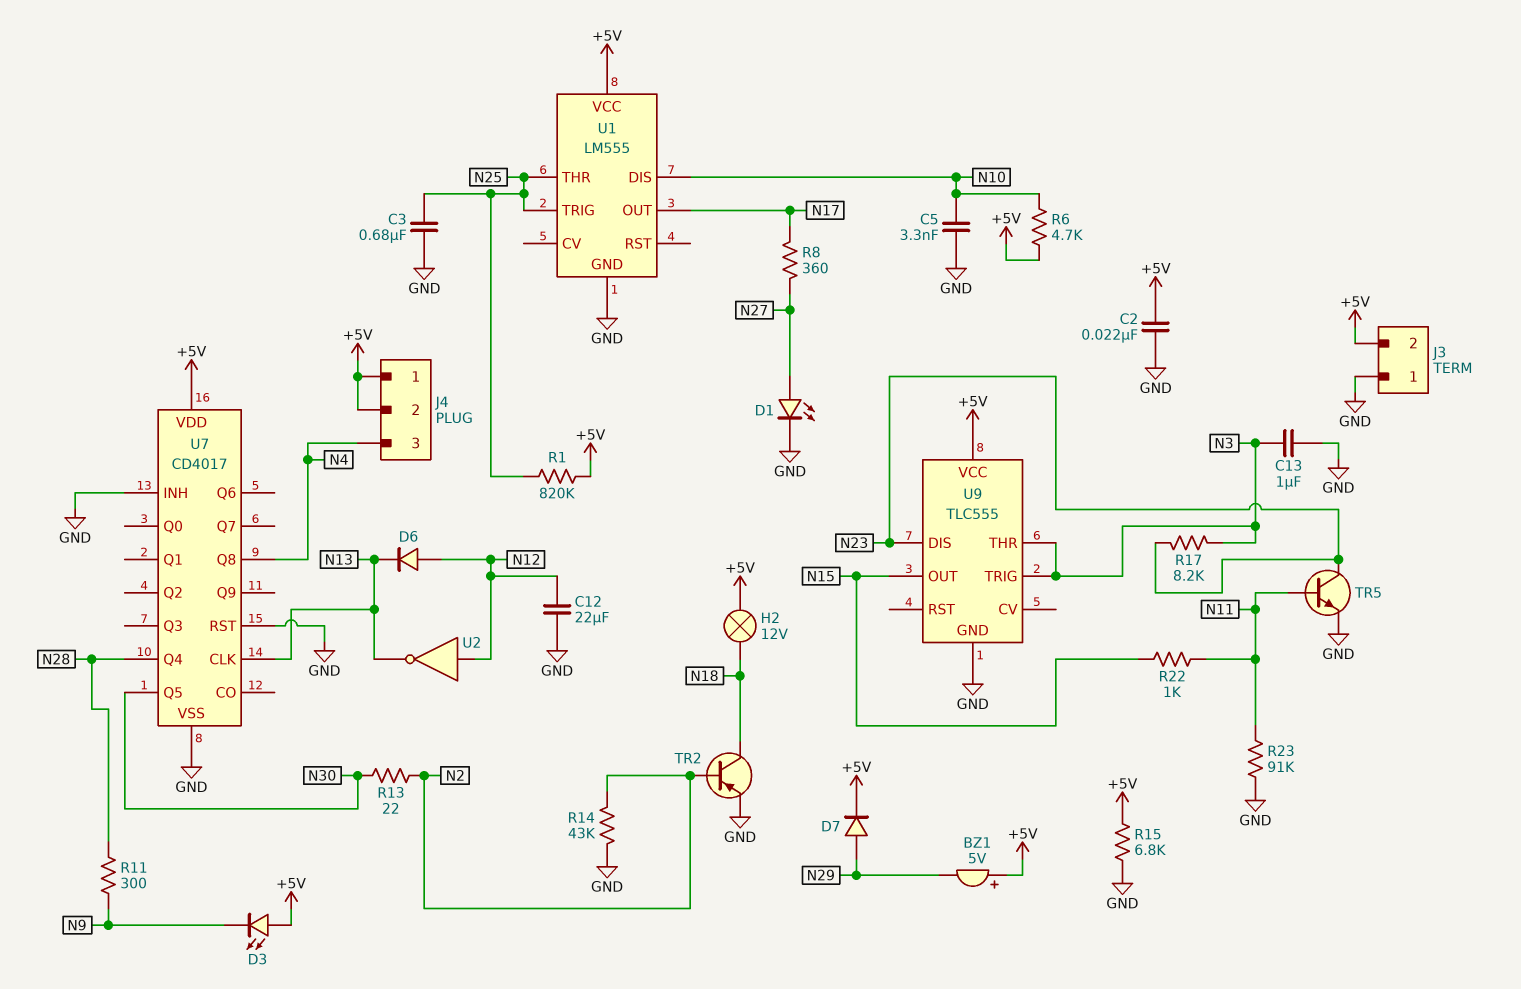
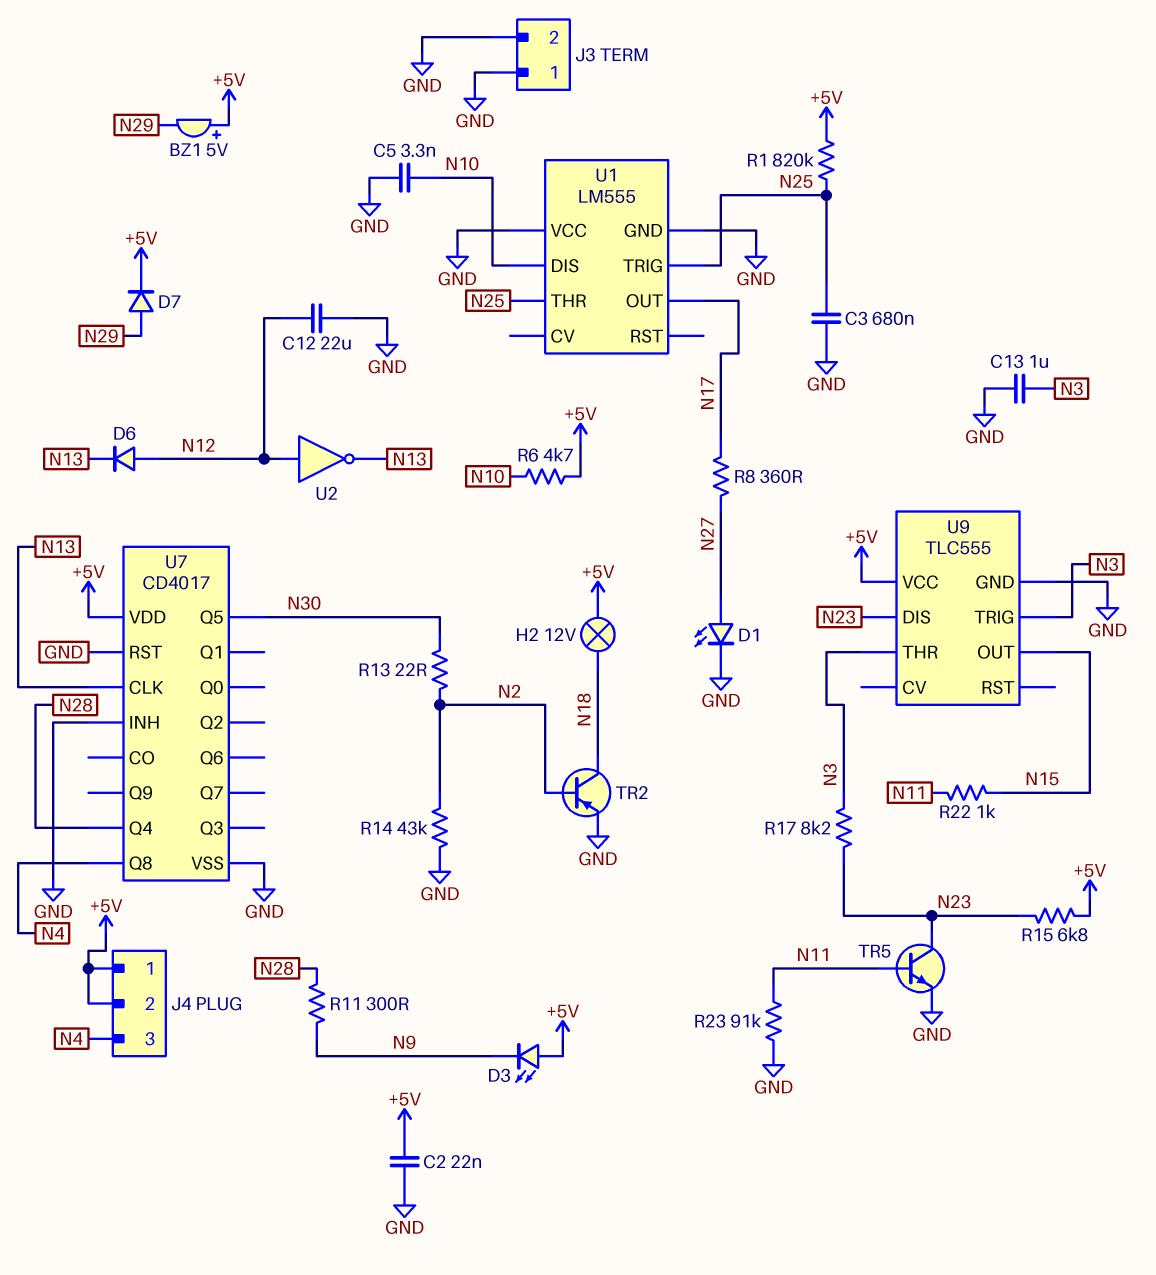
J3 pin 2: +5V -> GND
R15: 6.8k (+5V, GND) -> 6.8k (+5V, N23)
U1 pin VCC: +5V -> GND

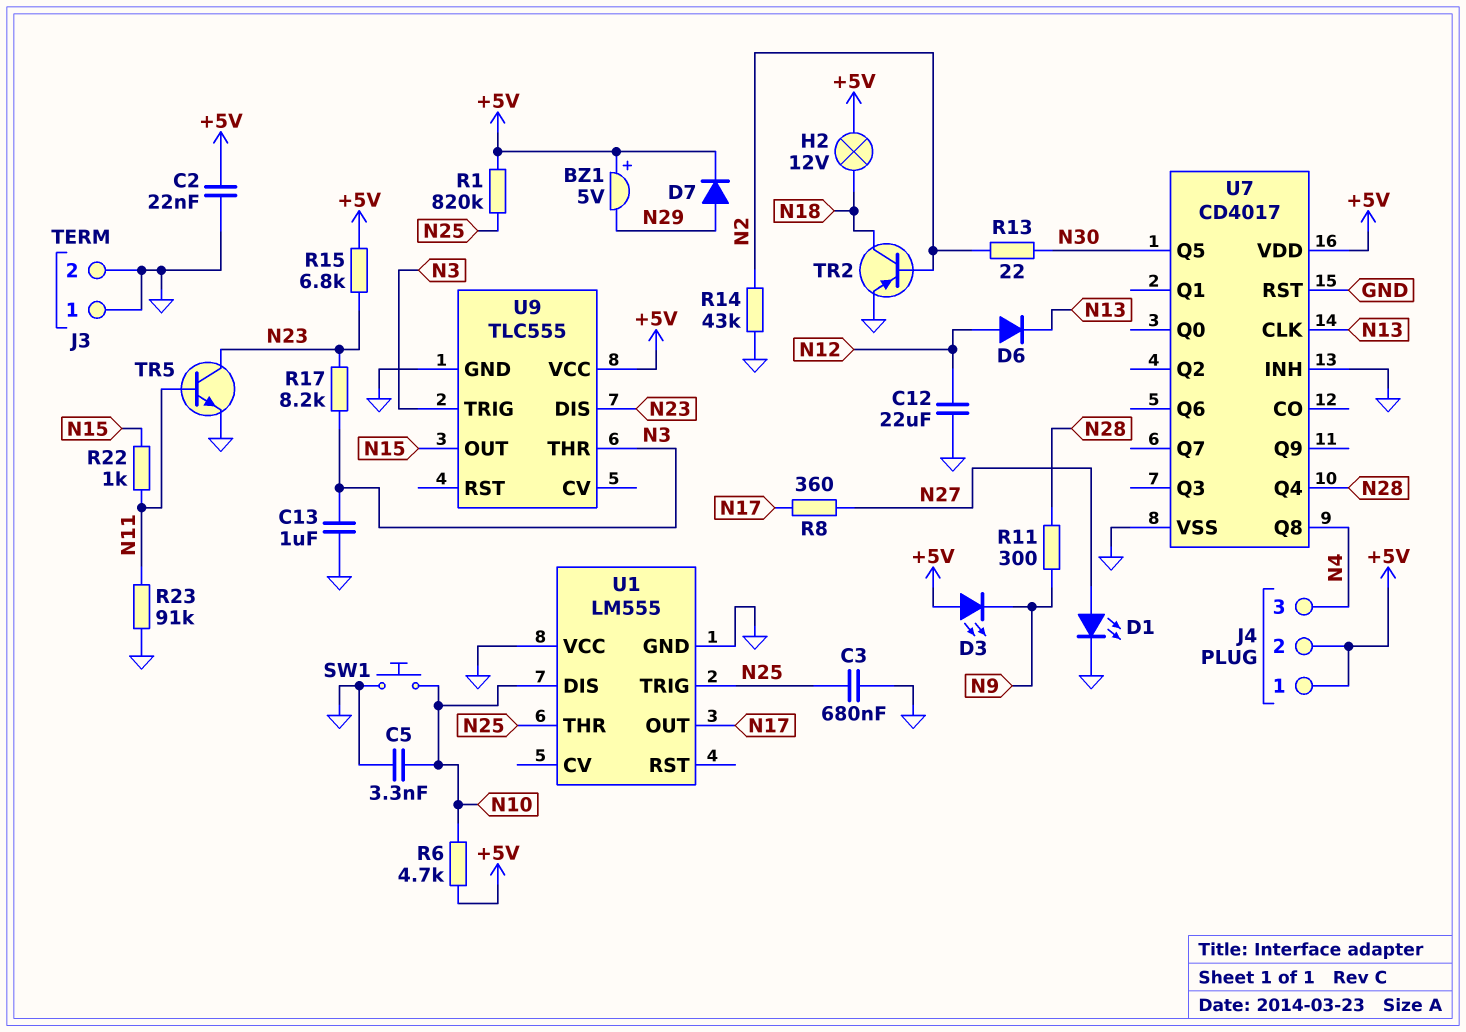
SW1: none -> button (GND, N10)
U2: NOT (in N12, out N13) -> none

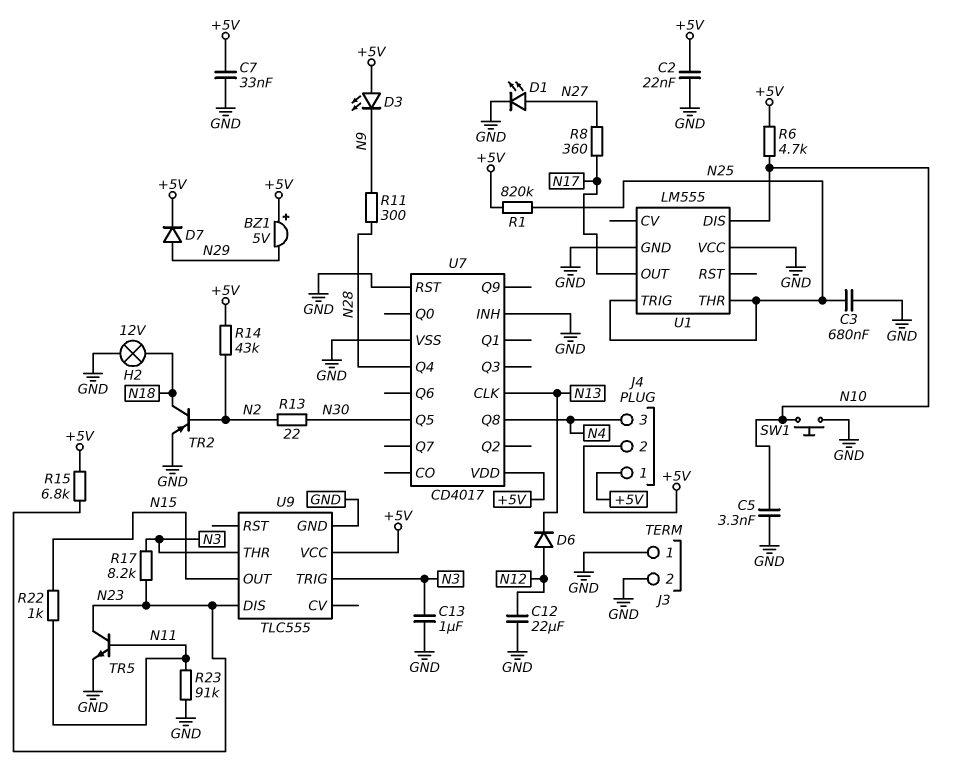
C7: none -> 33nF (+5V, GND)
H2: lamp 12V (+5V, N18) -> lamp 12V (GND, N18)
R14: 43k (GND, N2) -> 43k (+5V, N2)

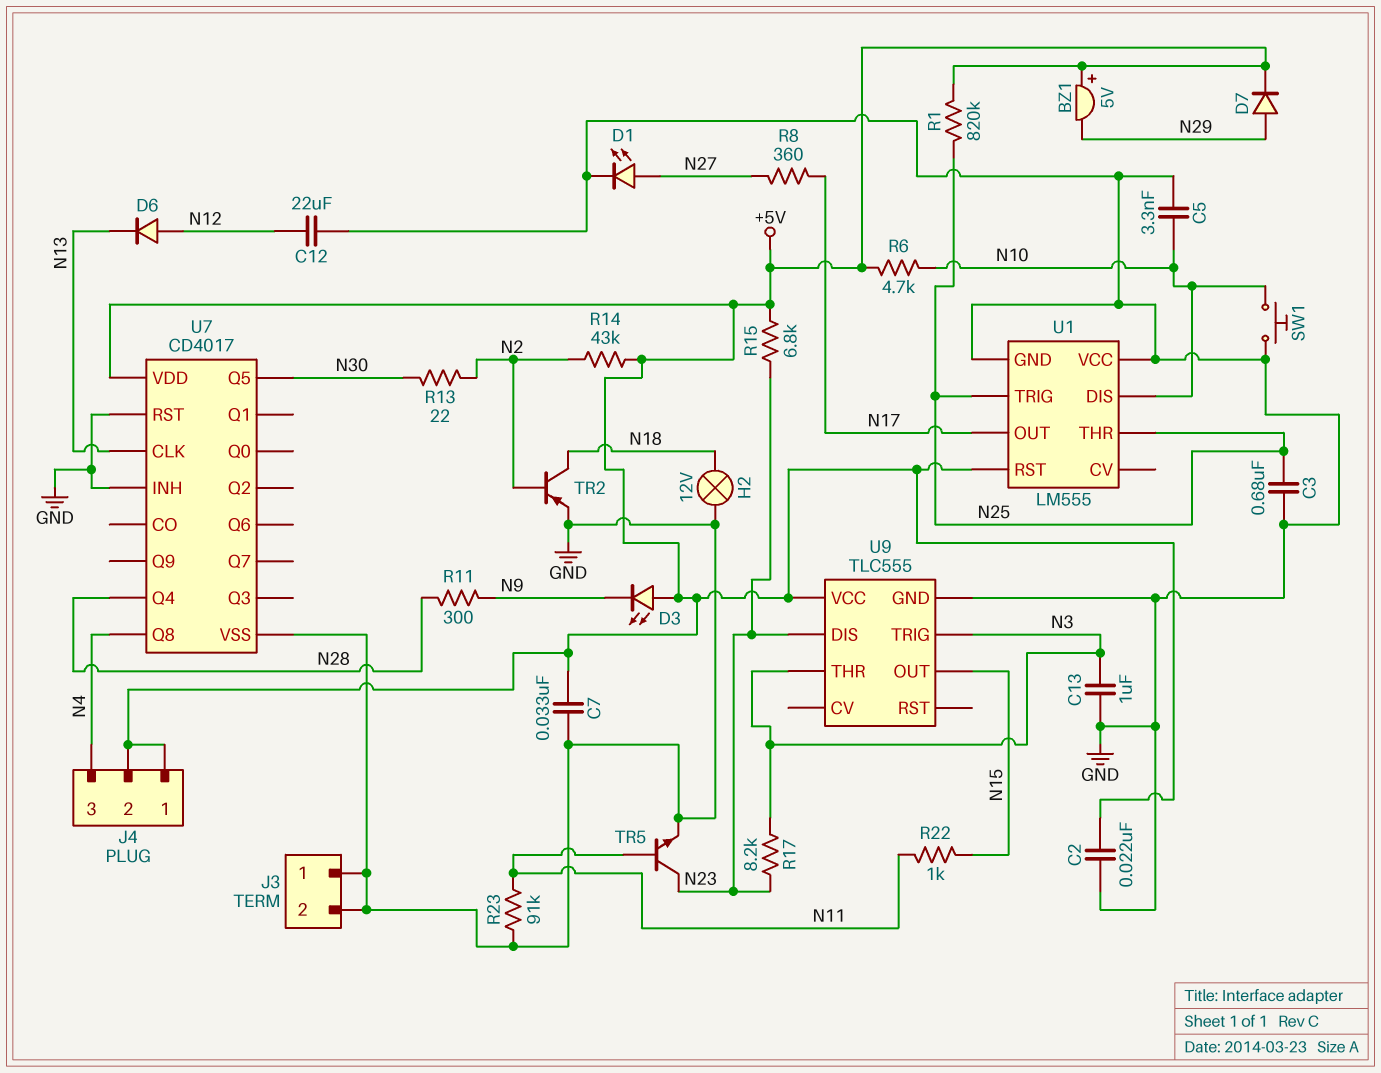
U1 pin RST: none -> +5V

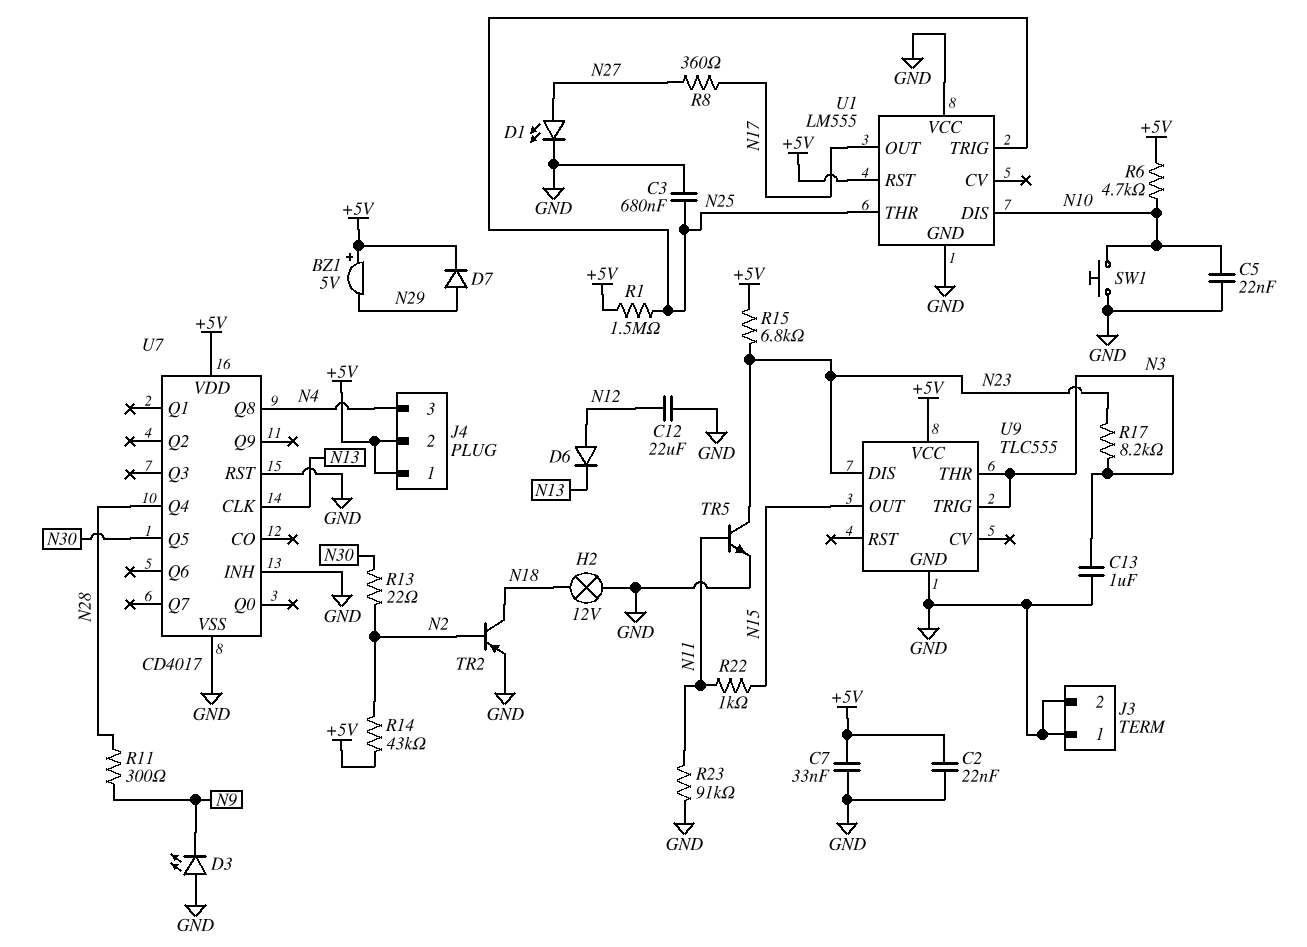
C5: 3.3nF (GND, N10) -> 22nF (GND, N10)
D3: LED (A +5V, K N9) -> LED (A GND, K N9)
R1: 820k (+5V, N25) -> 1.5M (+5V, N25)

